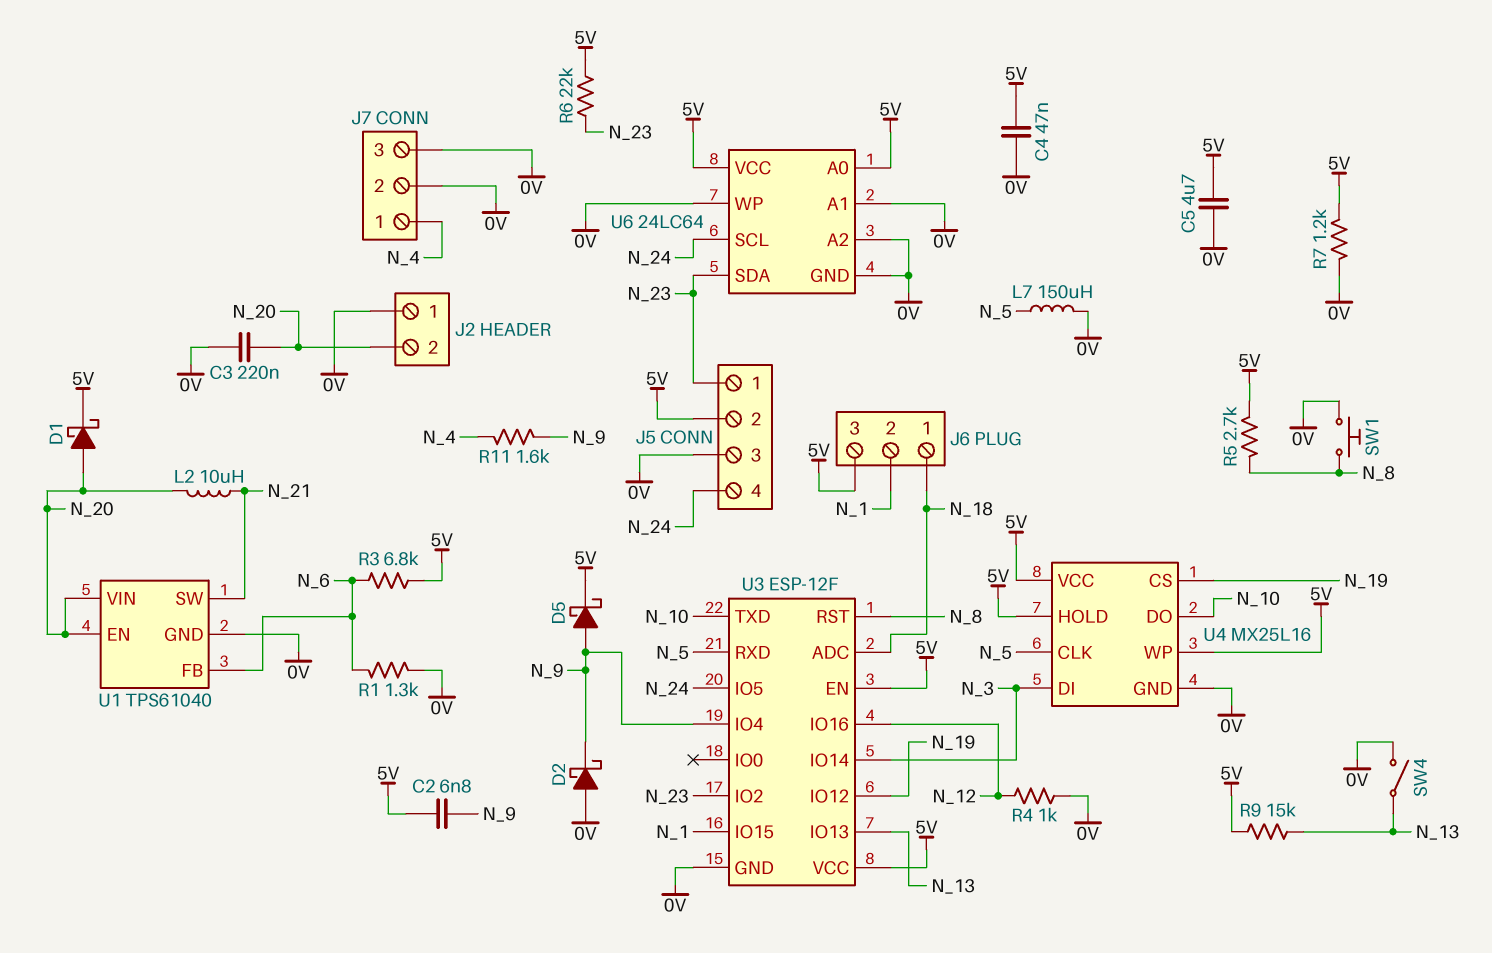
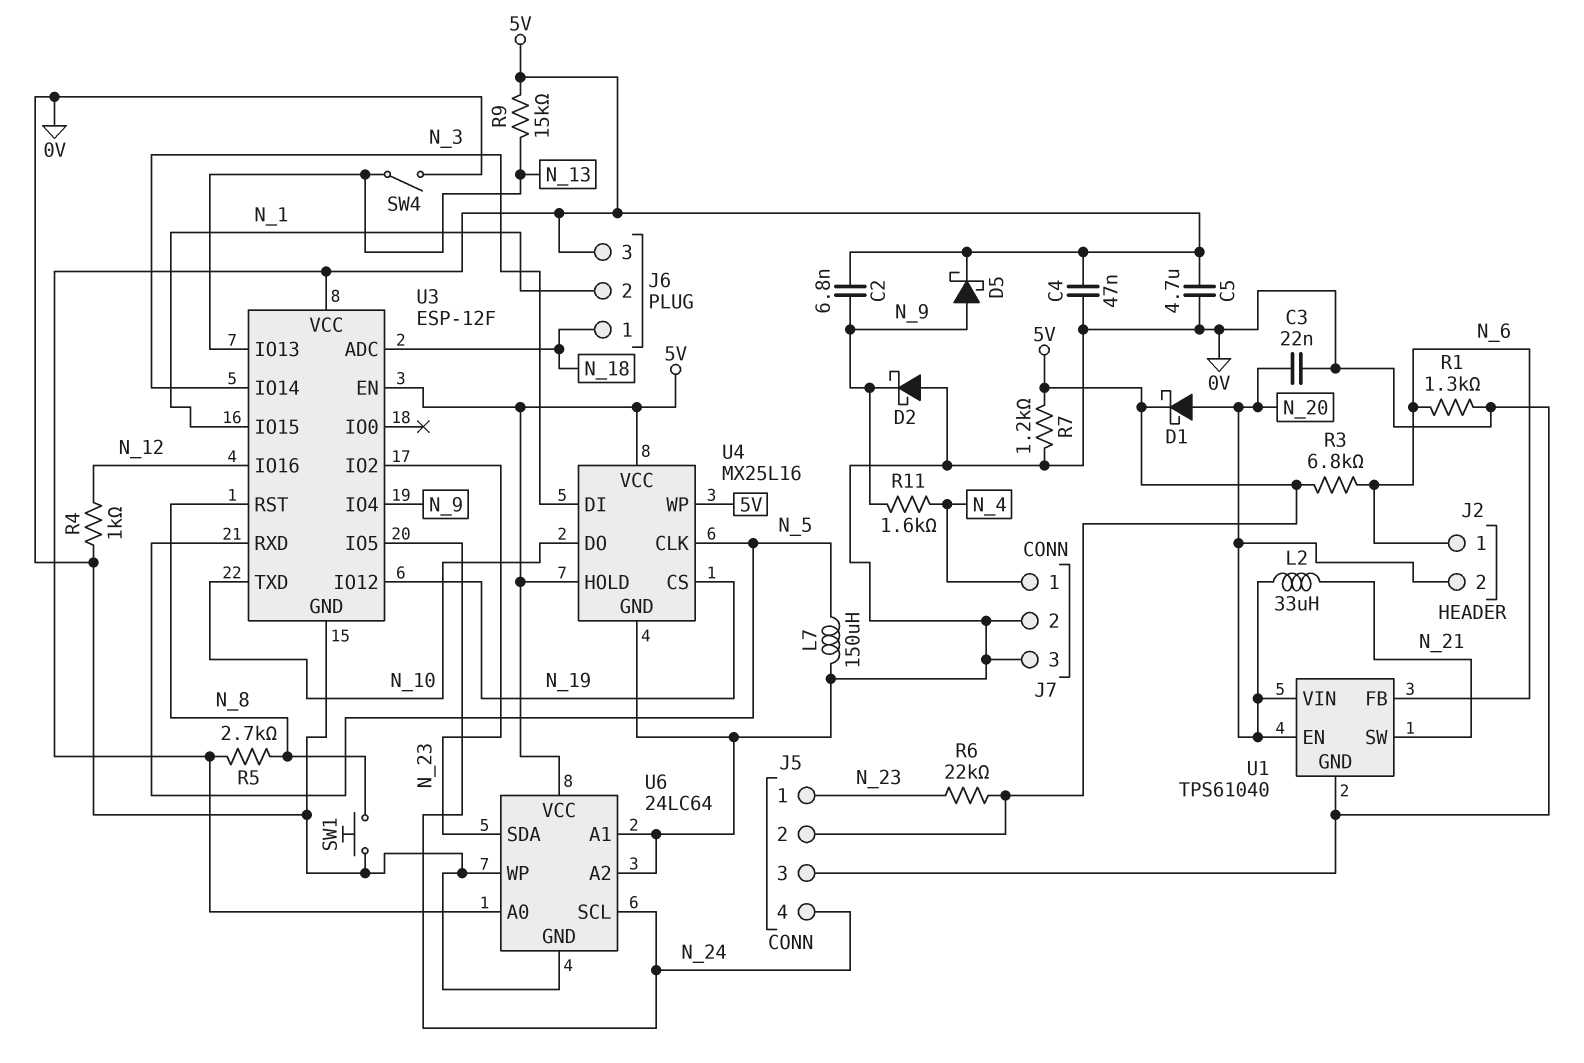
C3: 220nF (0V, N_20) -> 22nF (0V, N_20)
J2 pin 1: 0V -> N_6
L2: 10uH (N_20, N_21) -> 33uH (N_20, N_21)

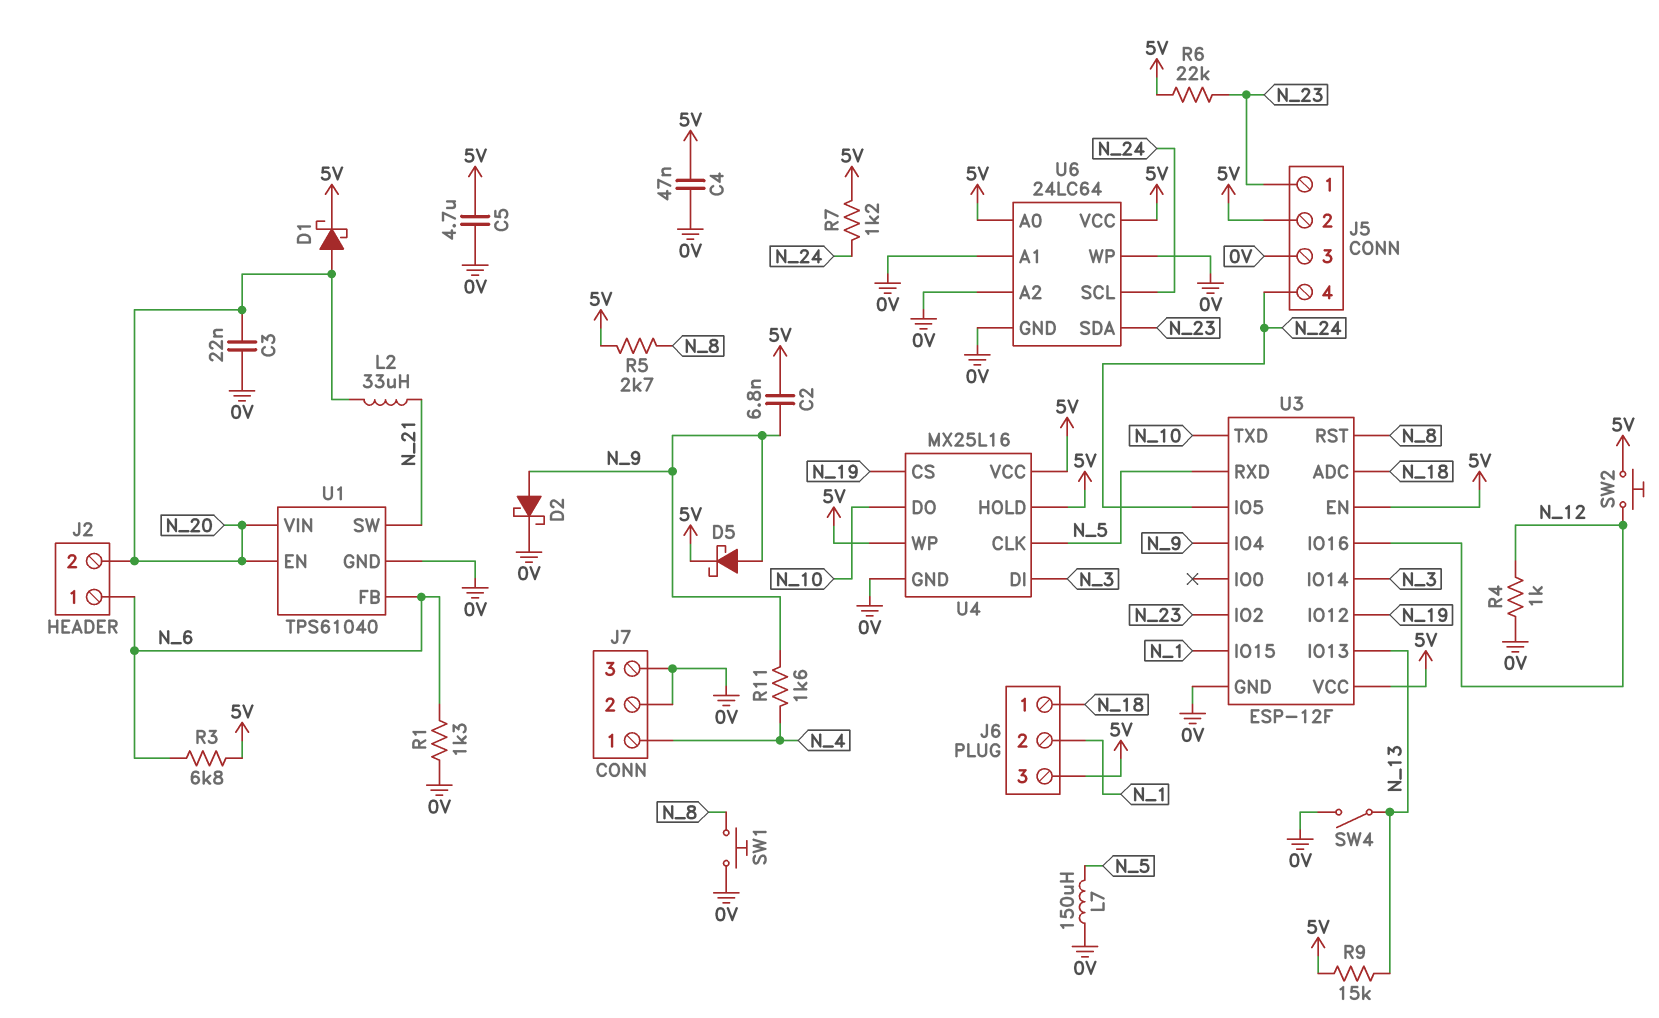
D2: schottky (A 0V, K N_9) -> schottky (A N_9, K 0V)
R7: 1.2k (0V, 5V) -> 1.2k (5V, N_24)
SW2: none -> button (5V, N_12)

